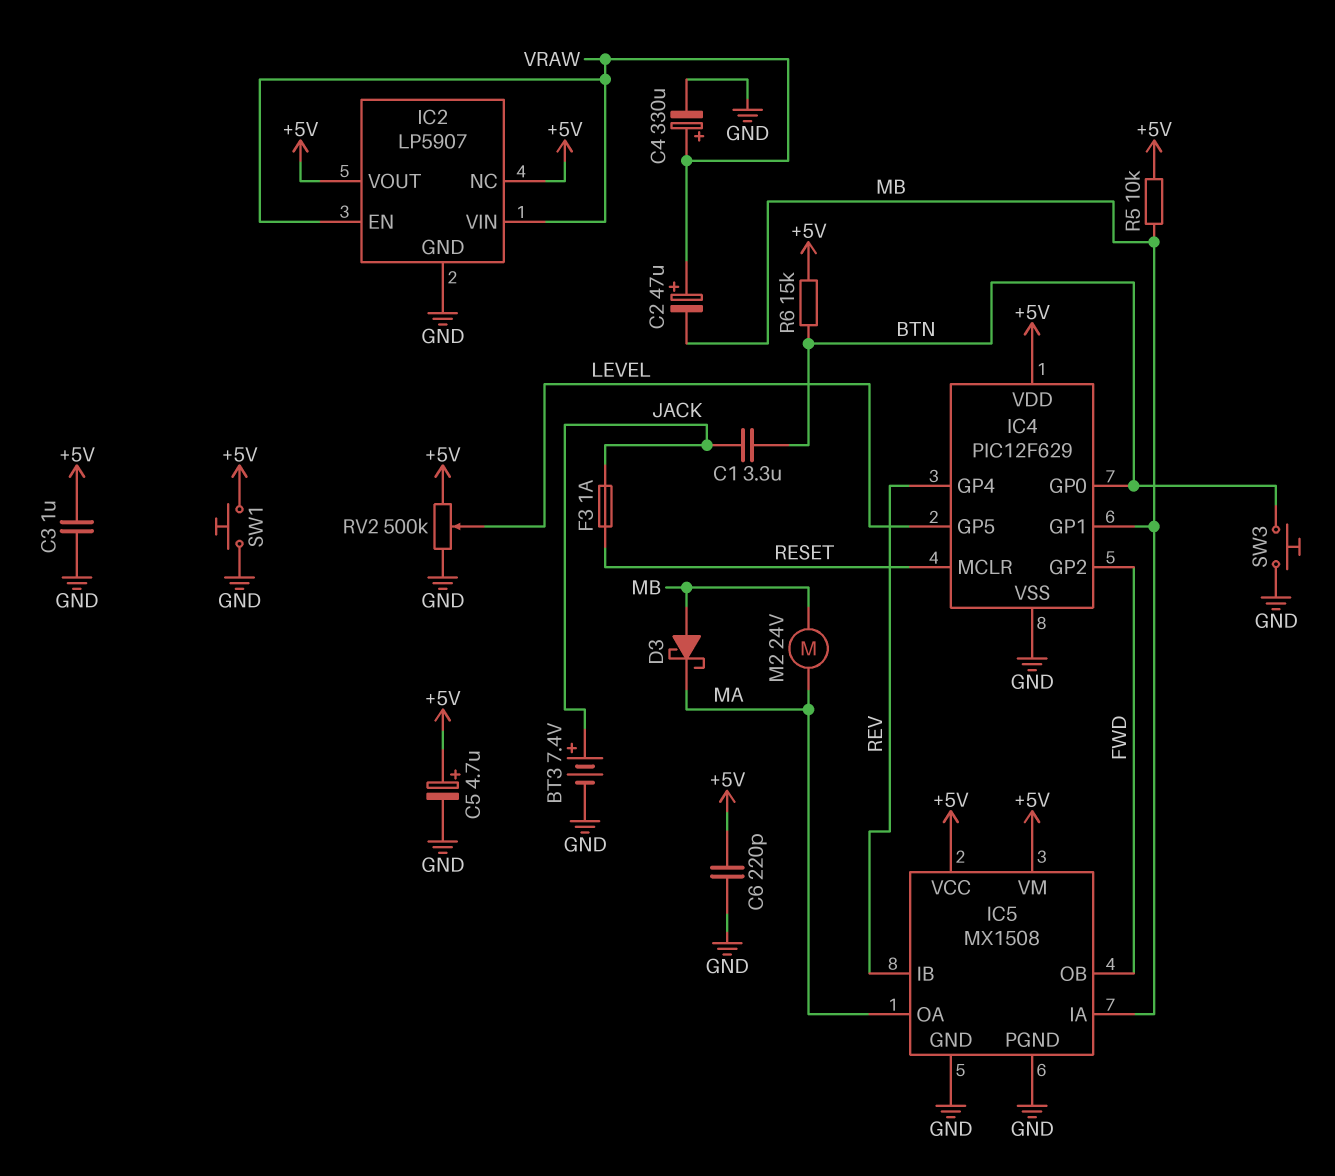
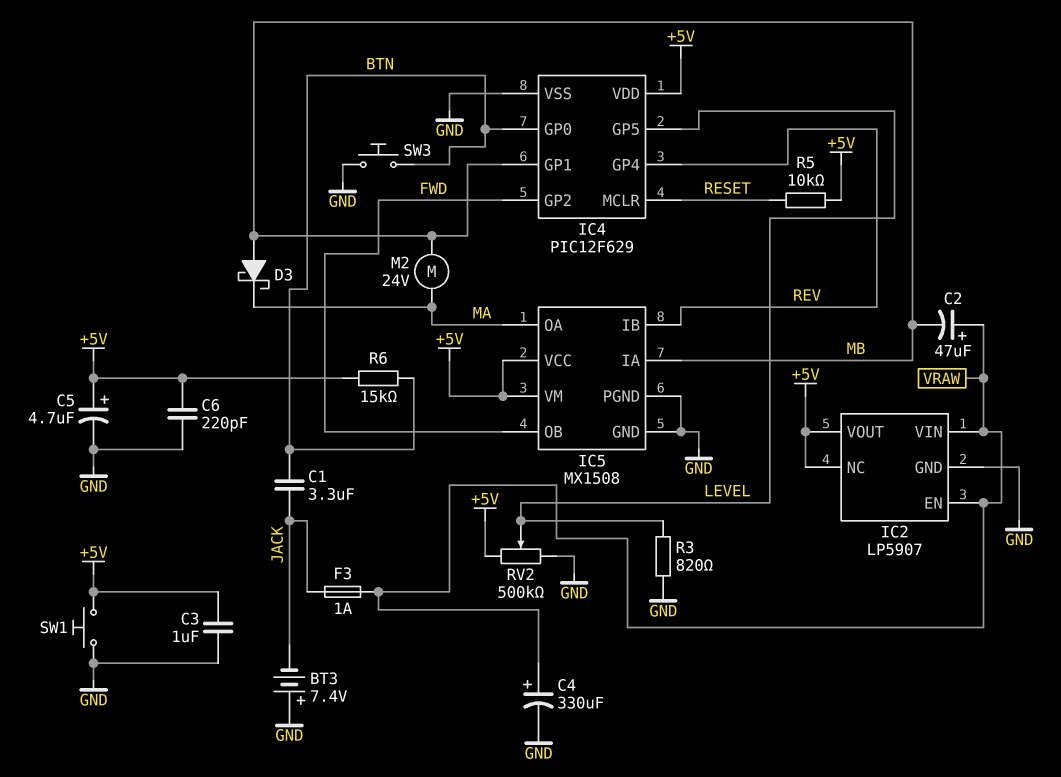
BT3: 7.4V (plus JACK, minus GND) -> 7.4V (plus GND, minus JACK)
F3: 1A (JACK, RESET) -> 1A (JACK, VRAW)
R3: none -> 820 (GND, LEVEL)
R5: 10k (+5V, MB) -> 10k (+5V, RESET)

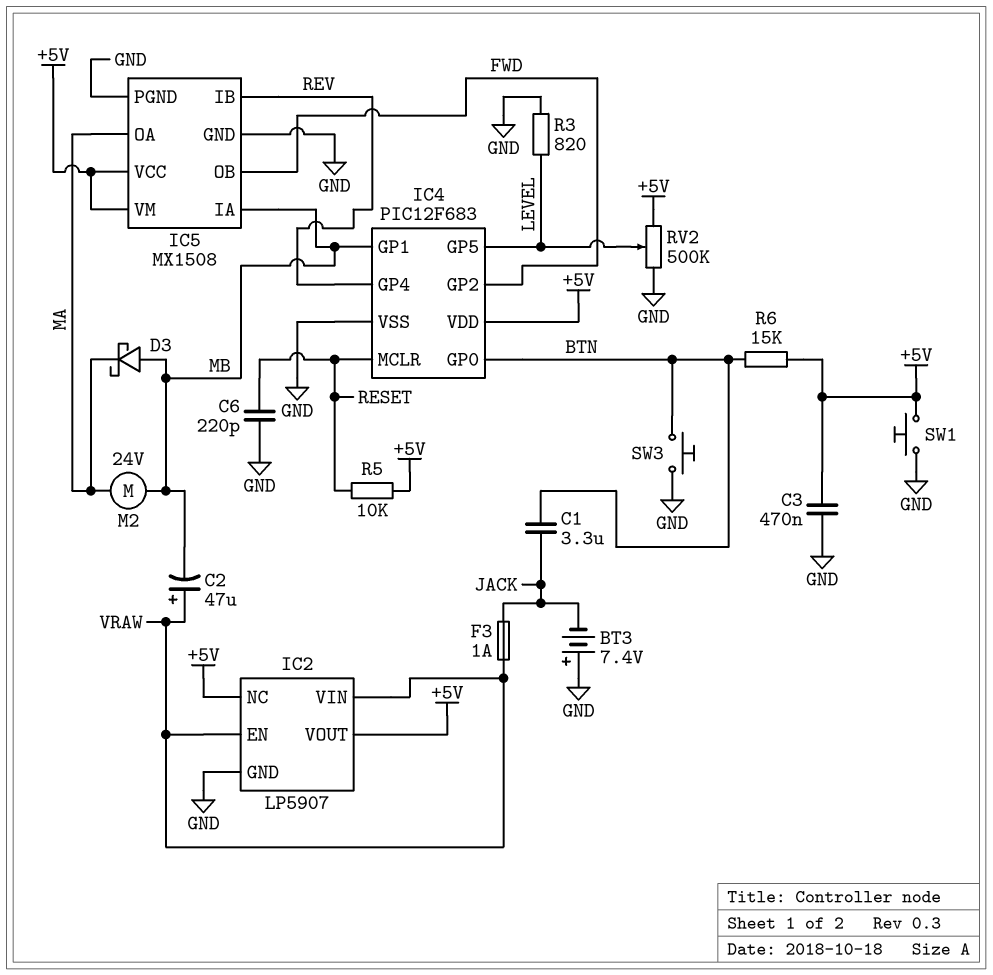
C3: 1uF (+5V, GND) -> 470nF (+5V, GND)
C4: 330uF (plus VRAW, minus GND) -> none
C5: 4.7uF (plus +5V, minus GND) -> none
C6: 220pF (+5V, GND) -> 220pF (GND, RESET)
IC4: PIC12F629 -> PIC12F683

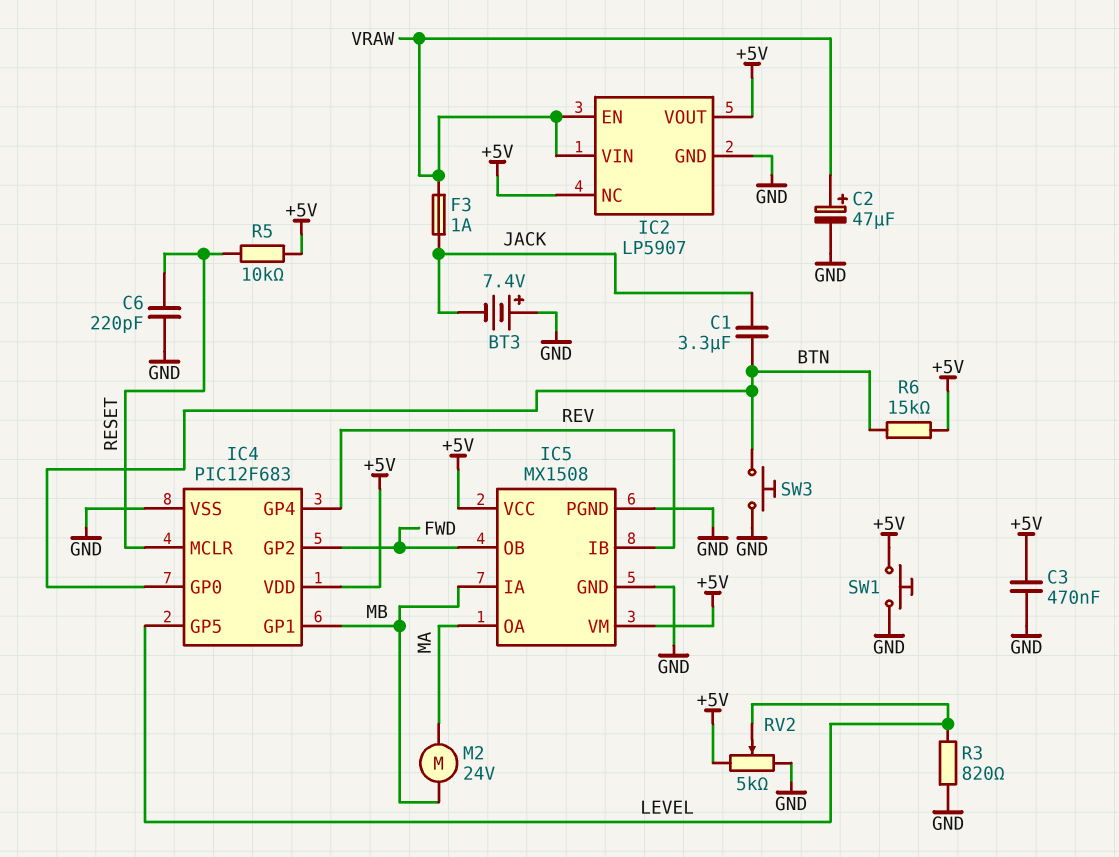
C2: 47uF (plus VRAW, minus MB) -> 47uF (plus VRAW, minus GND)
D3: schottky (A MB, K MA) -> none
RV2: 500k (+5V, GND, wiper LEVEL) -> 5k (+5V, GND, wiper LEVEL)

